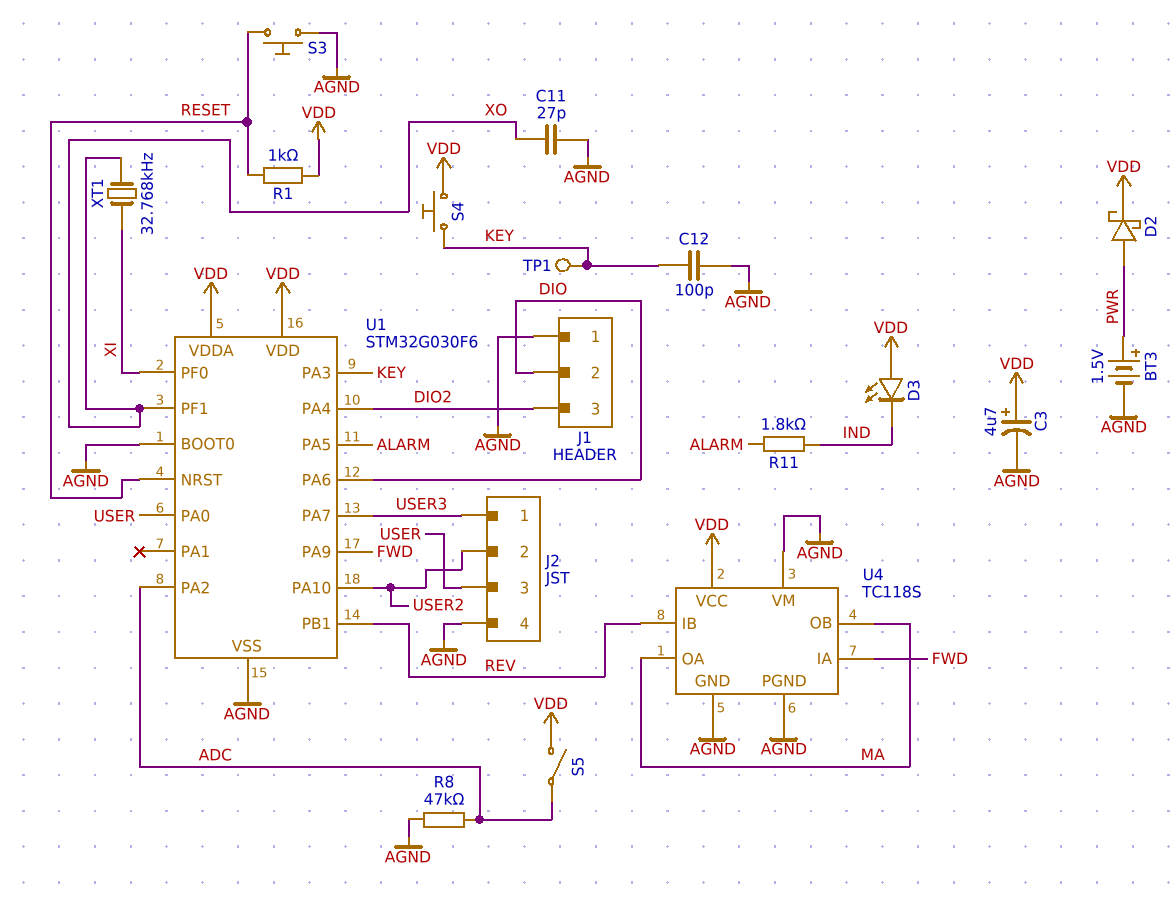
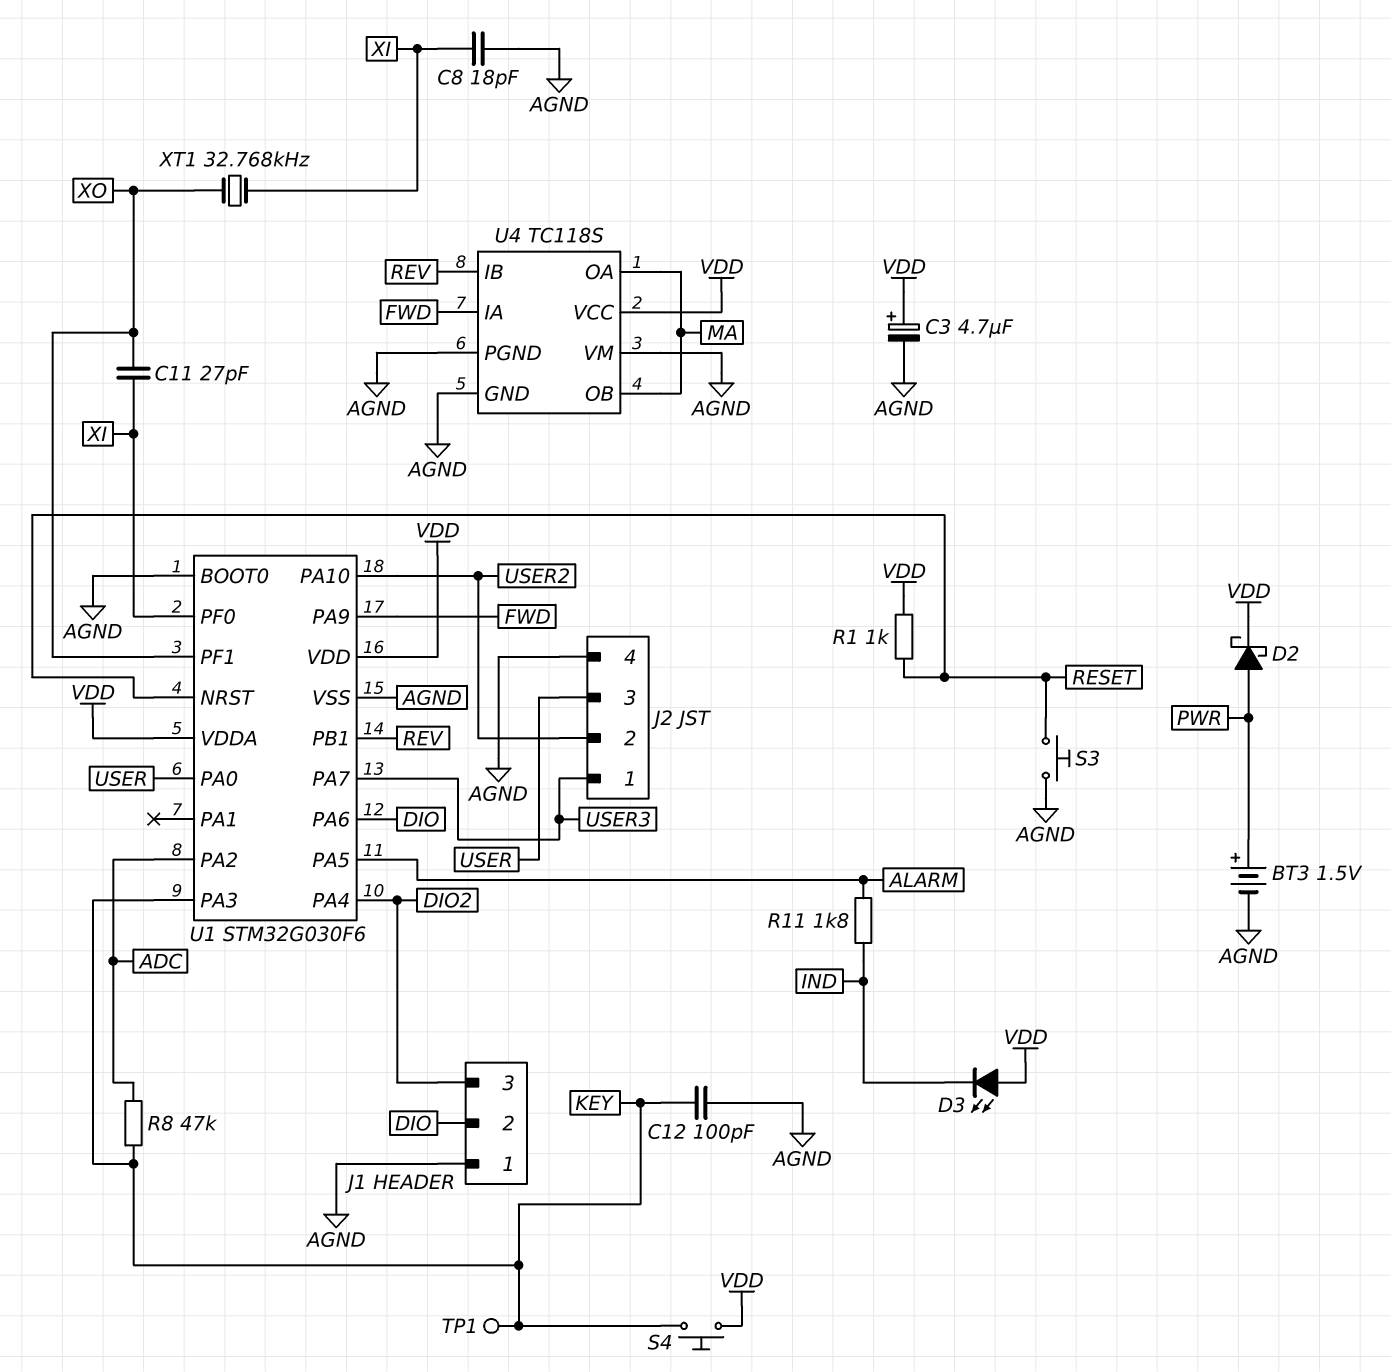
C8: none -> 18pF (AGND, XI)
C11: 27pF (AGND, XO) -> 27pF (XI, XO)
R8: 47k (ADC, AGND) -> 47k (ADC, KEY)
S5: switch (ADC, VDD) -> none

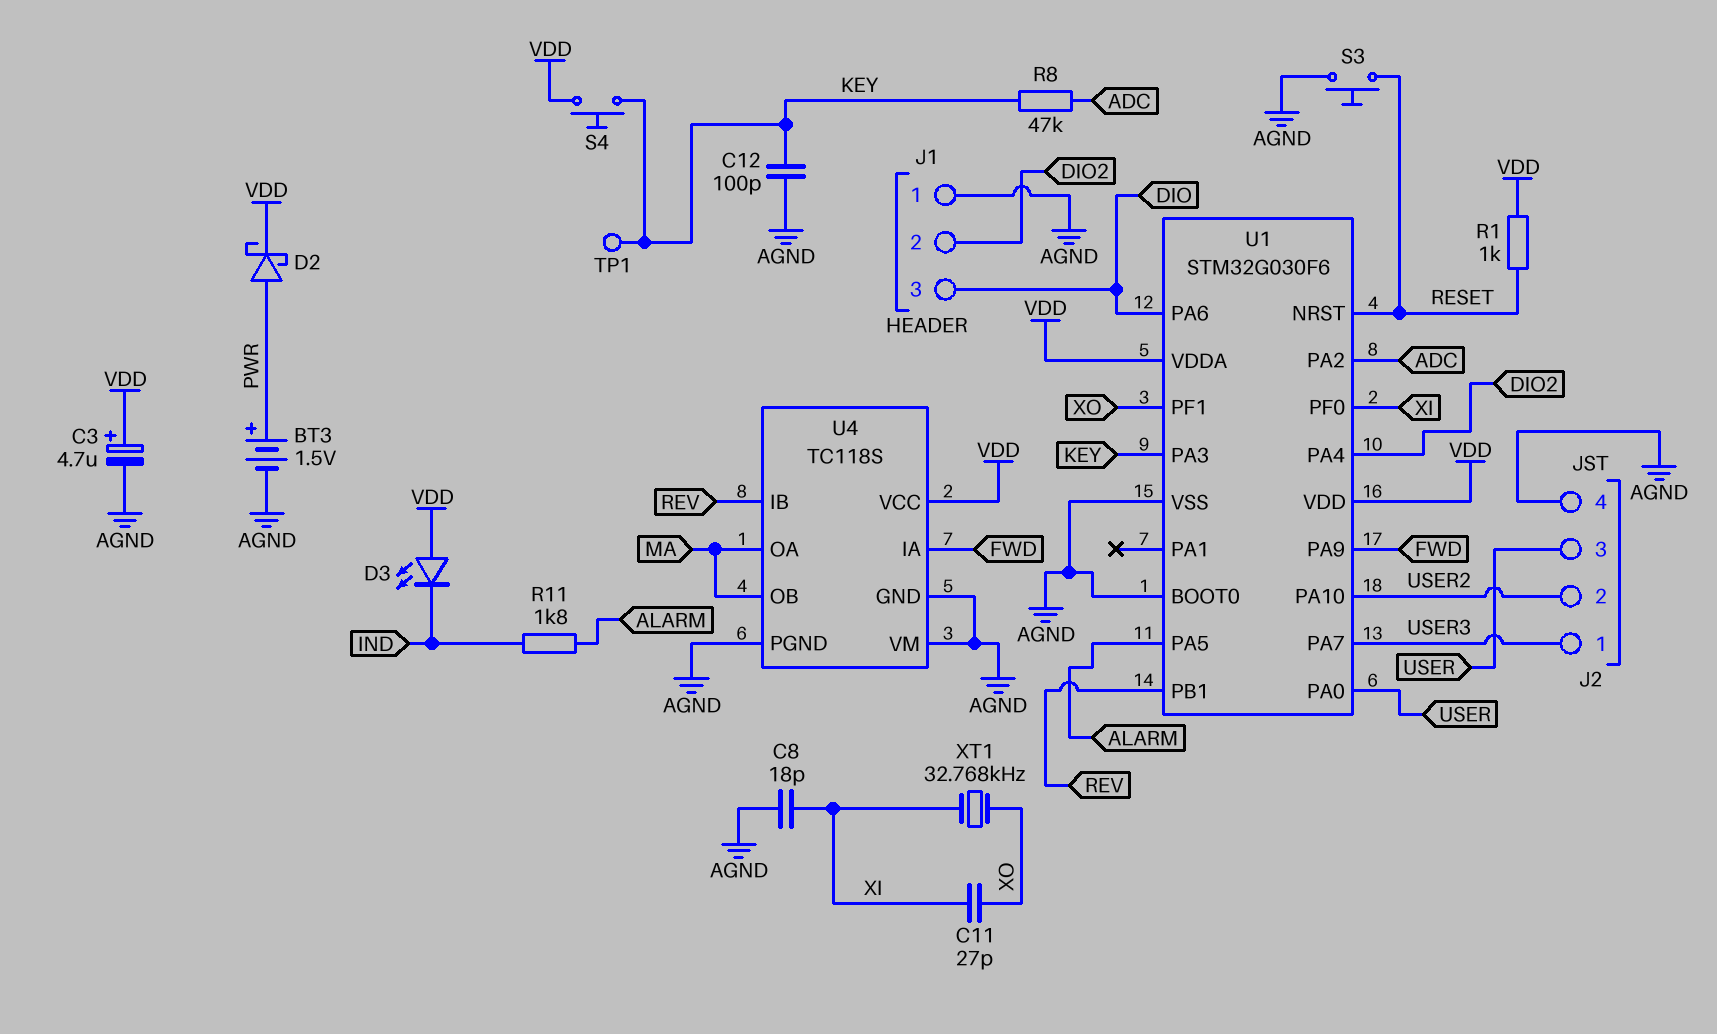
J1 pin 2: DIO -> DIO2
J1 pin 3: DIO2 -> DIO

